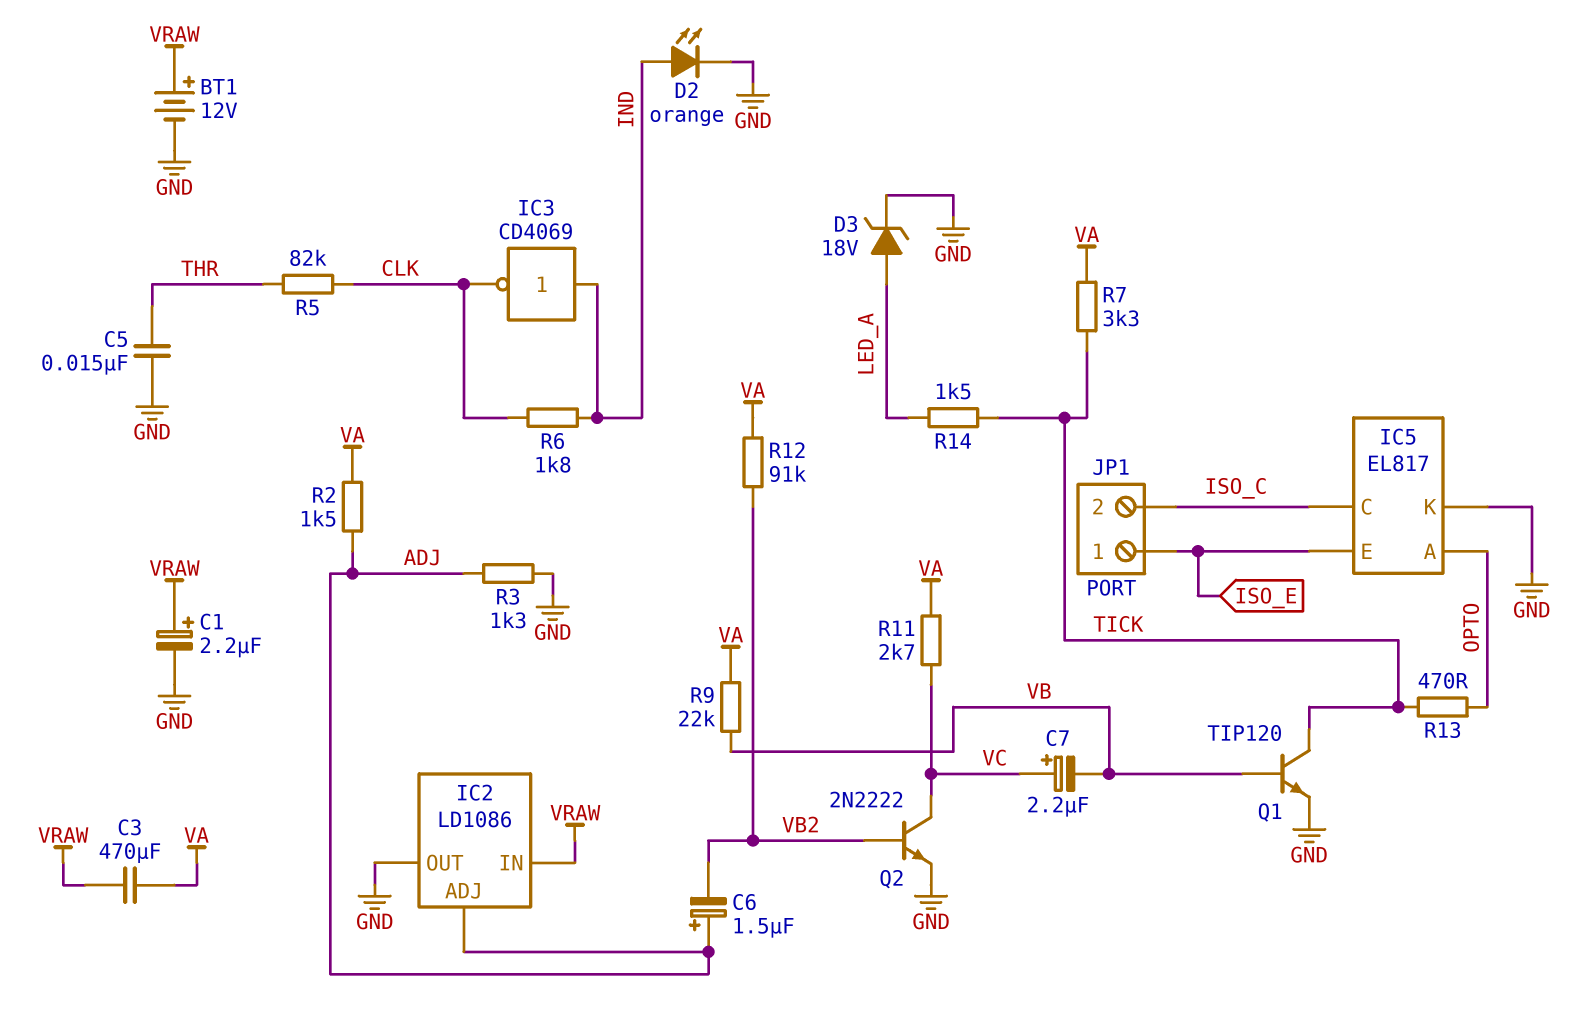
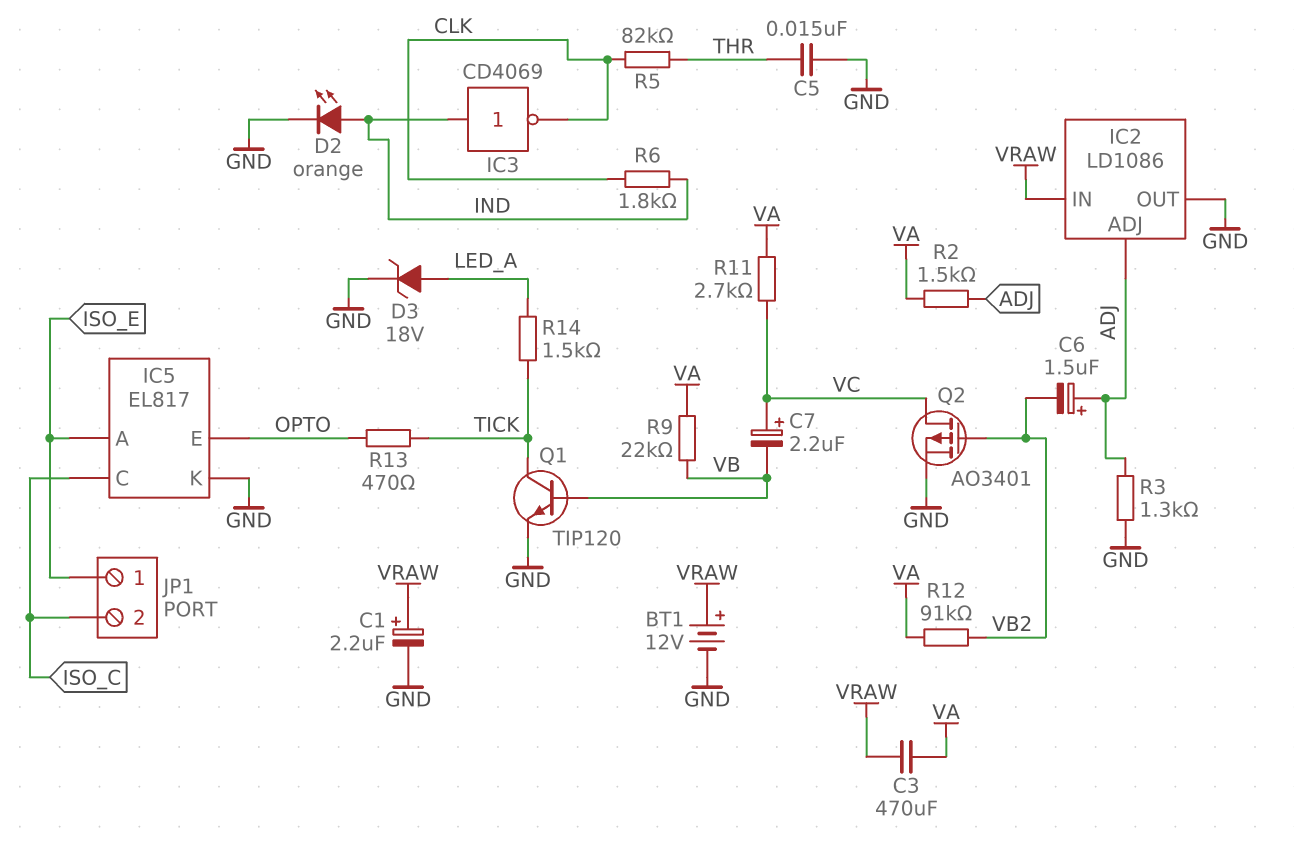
IC5 pin A: OPTO -> ISO_E
IC5 pin E: ISO_E -> OPTO
Q2: NPN 2N2222 (B VB2, C VC, E GND) -> PMOS AO3401 (G VB2, D VC, S GND)
R7: 3.3k (TICK, VA) -> none

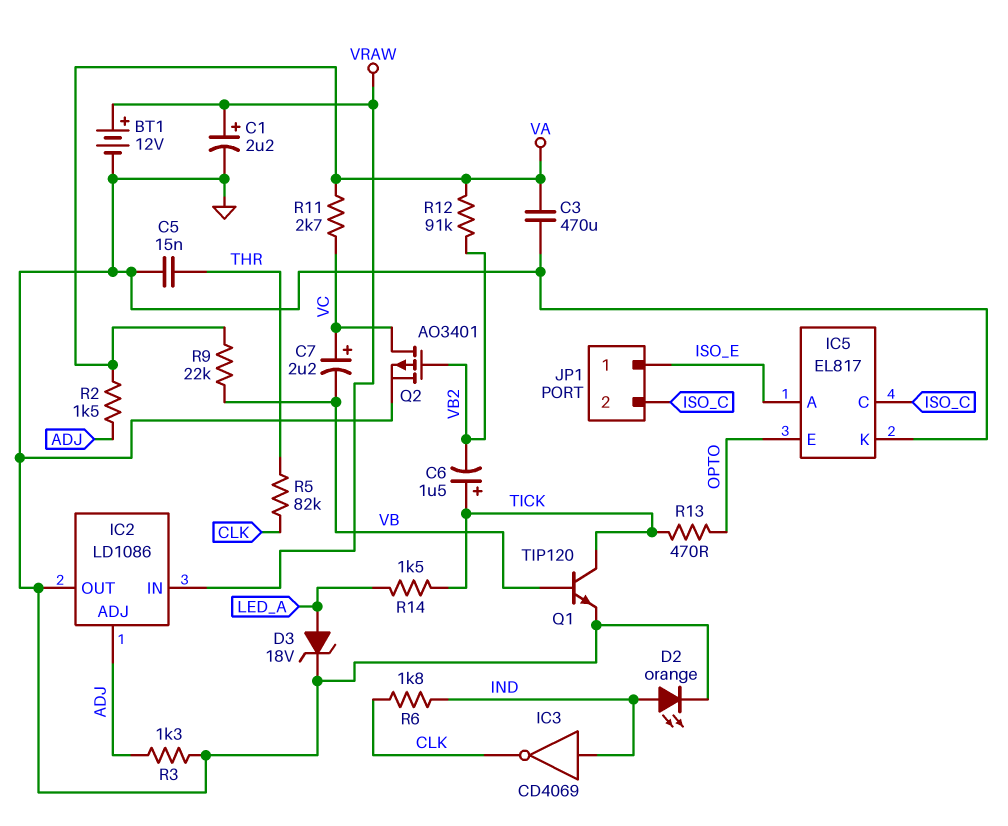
C3: 470uF (VA, VRAW) -> 470uF (GND, VA)
C6: 1.5uF (plus ADJ, minus VB2) -> 1.5uF (plus TICK, minus VB2)

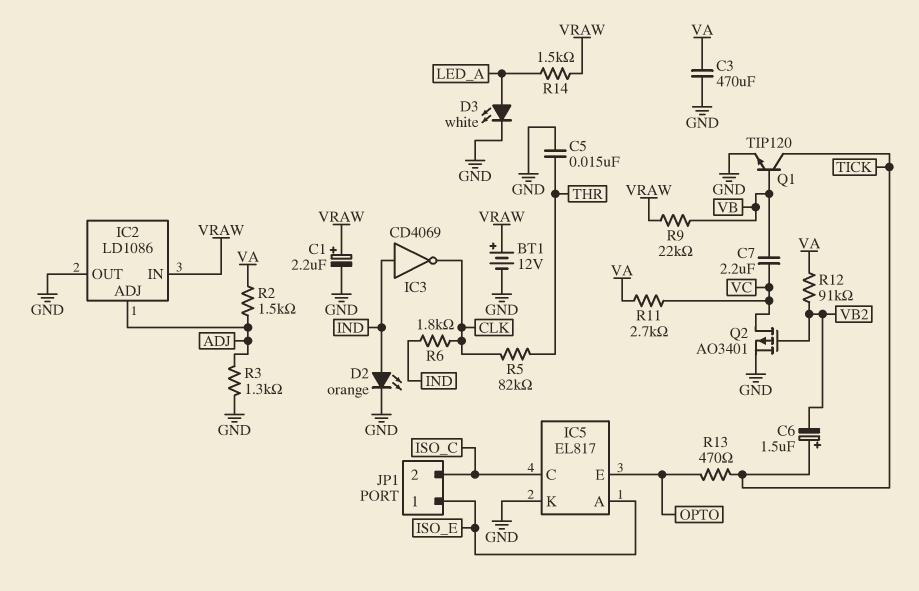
C7: 2.2uF (plus VC, minus VB) -> 2.2uF (VB, VC)
D3: zener 18V (A LED_A, K GND) -> LED white (A LED_A, K GND)
R9: 22k (VA, VB) -> 22k (VB, VRAW)
R14: 1.5k (LED_A, TICK) -> 1.5k (LED_A, VRAW)

